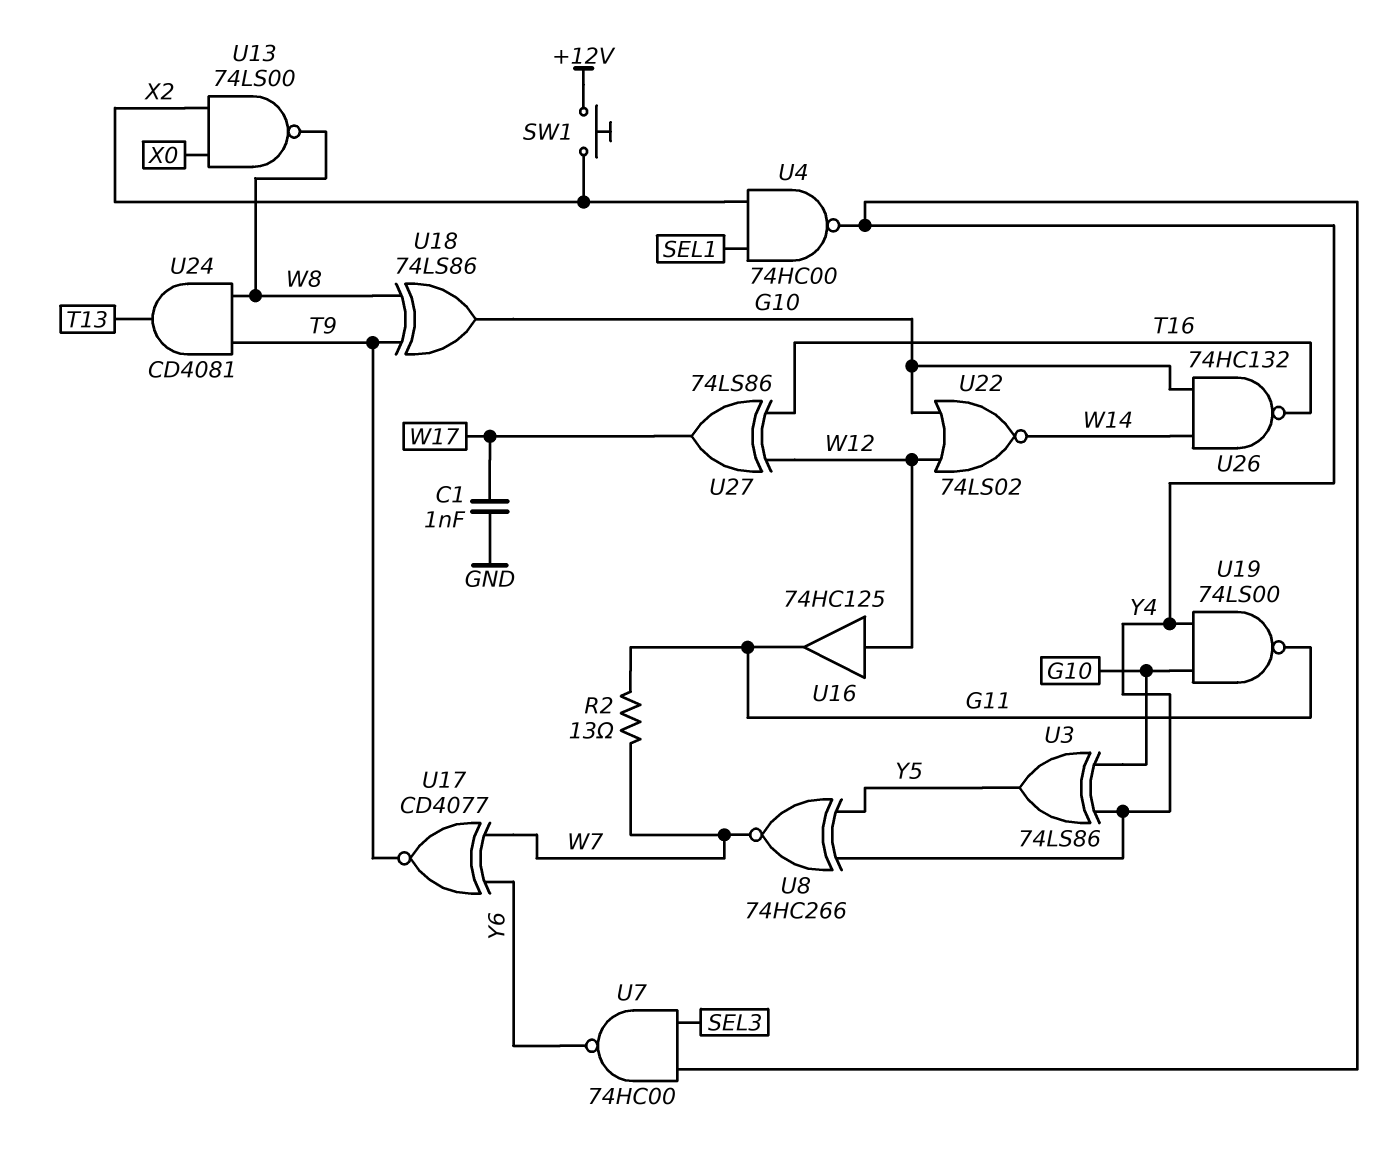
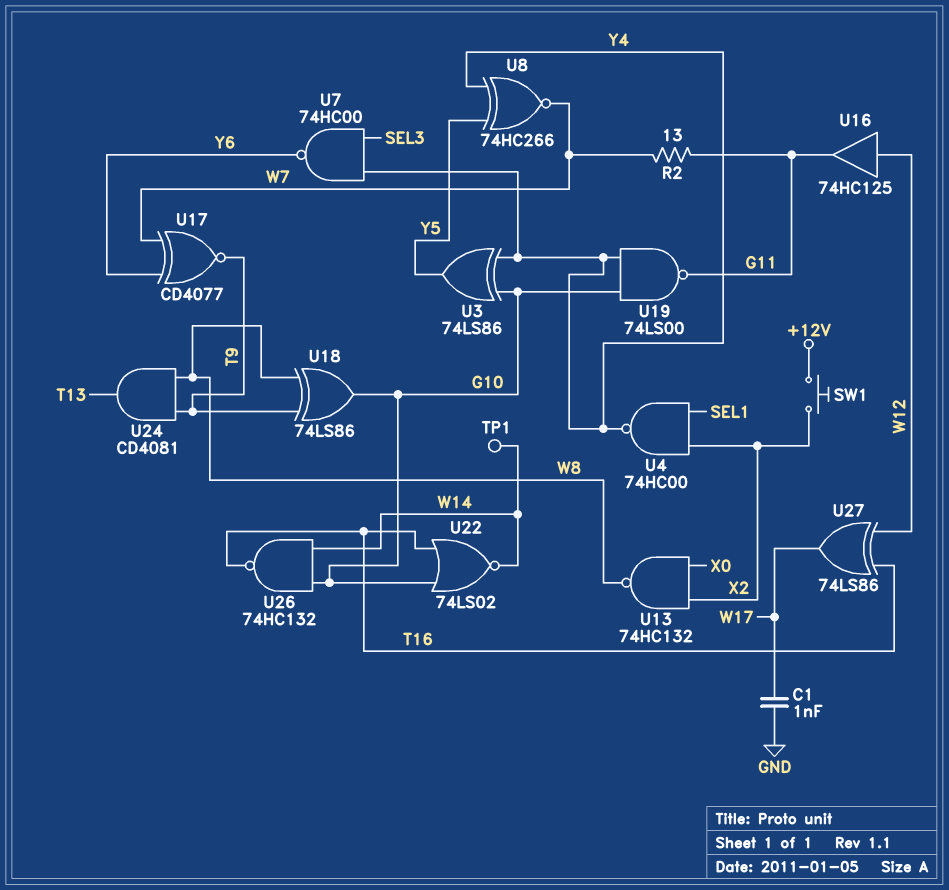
TP1: none -> test point (W14)
U13: NAND 74LS00 (in X0, in X2, out W8) -> NAND 74HC132 (in X0, in X2, out W8)
U22: NOR 74LS02 (in G10, in W12, out W14) -> NOR 74LS02 (in G10, in T16, out W14)

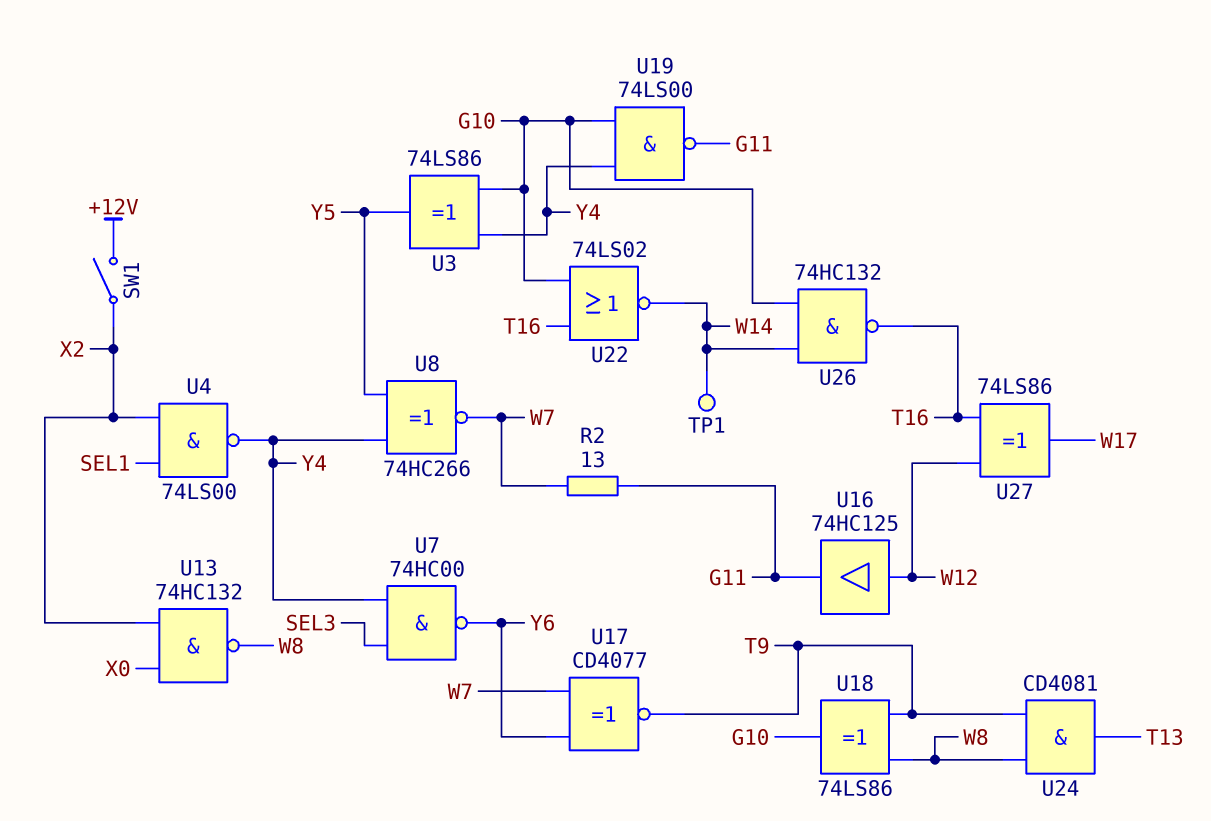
C1: 1nF (GND, W17) -> none
SW1: button (+12V, X2) -> switch (+12V, X2)
U4: NAND 74HC00 (in SEL1, in X2, out Y4) -> NAND 74LS00 (in SEL1, in X2, out Y4)

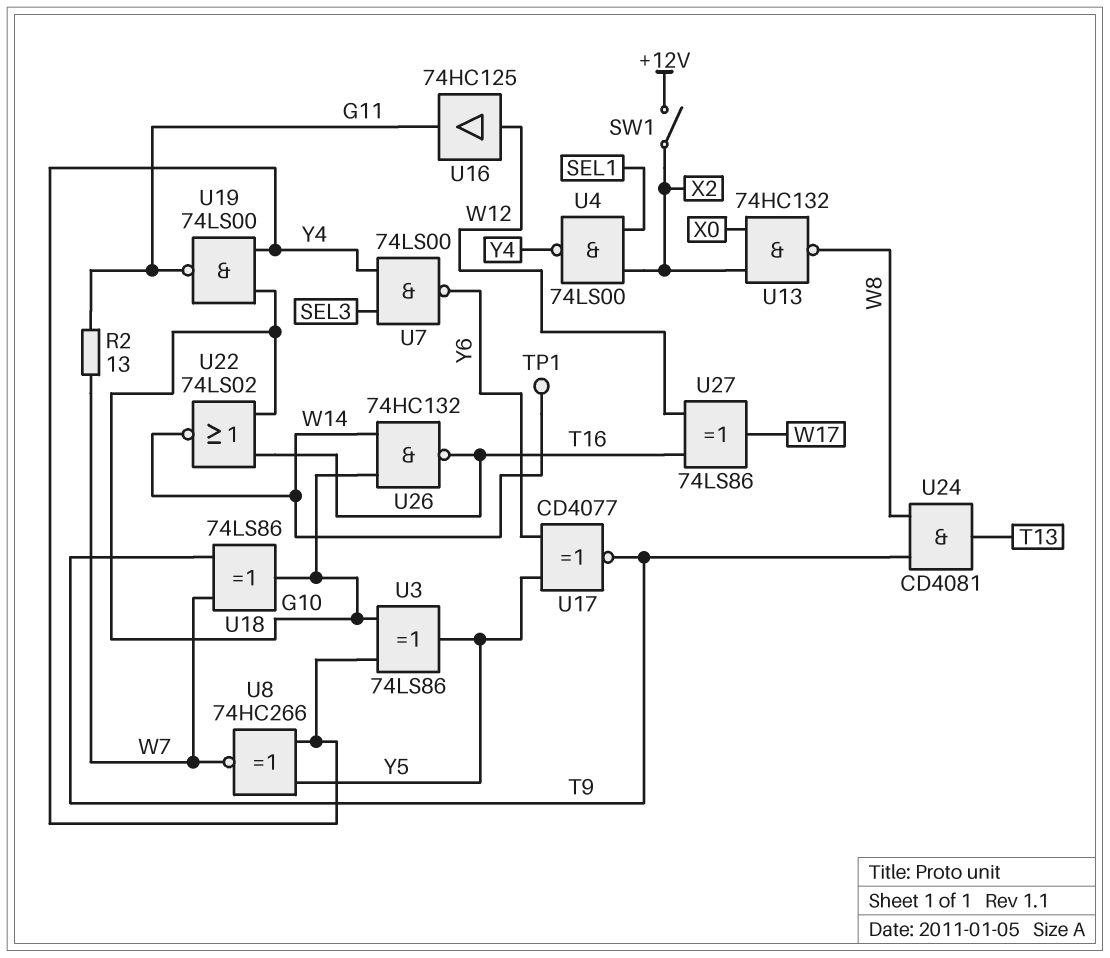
U7: NAND 74HC00 (in SEL3, in Y4, out Y6) -> NAND 74LS00 (in SEL3, in Y4, out Y6)
U17: XNOR CD4077 (in W7, in Y6, out T9) -> XNOR CD4077 (in Y5, in Y6, out T9)
U18: XOR 74LS86 (in T9, in W8, out G10) -> XOR 74LS86 (in T9, in W7, out G10)

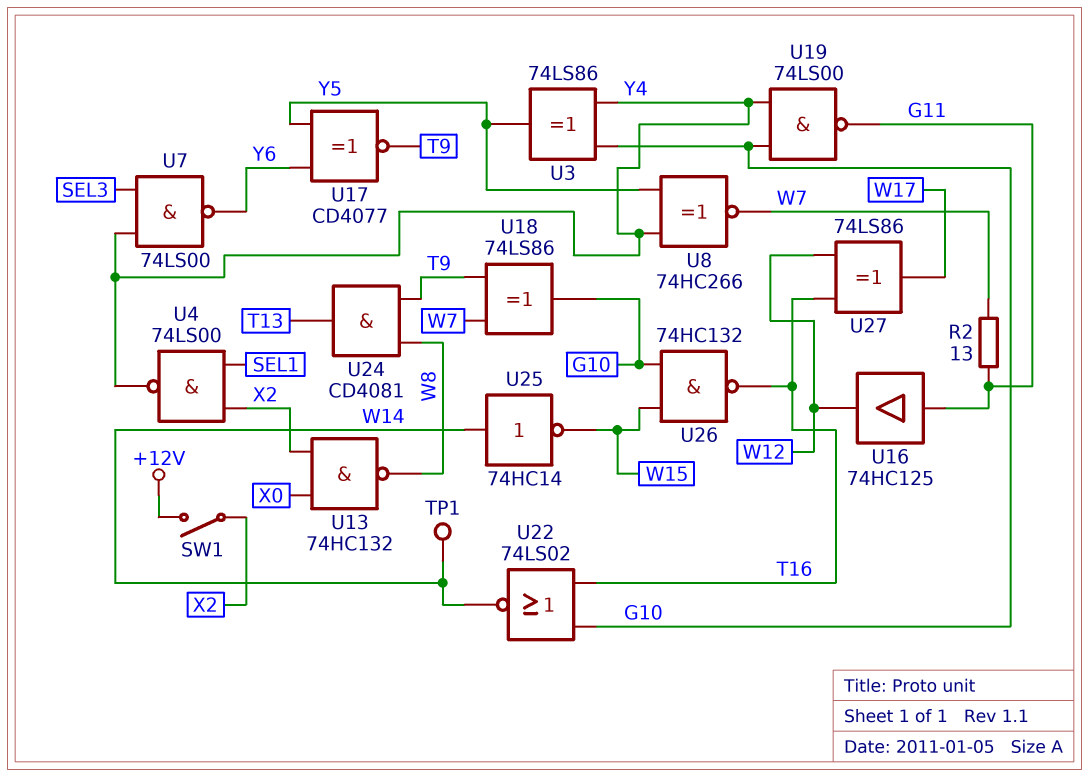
U16: buffer 74HC125 (in W12, out G11) -> buffer 74HC125 (in G11, out W12)
U25: none -> NOT 74HC14 (in W14, out W15)
U26: NAND 74HC132 (in G10, in W14, out T16) -> NAND 74HC132 (in G10, in W15, out T16)

